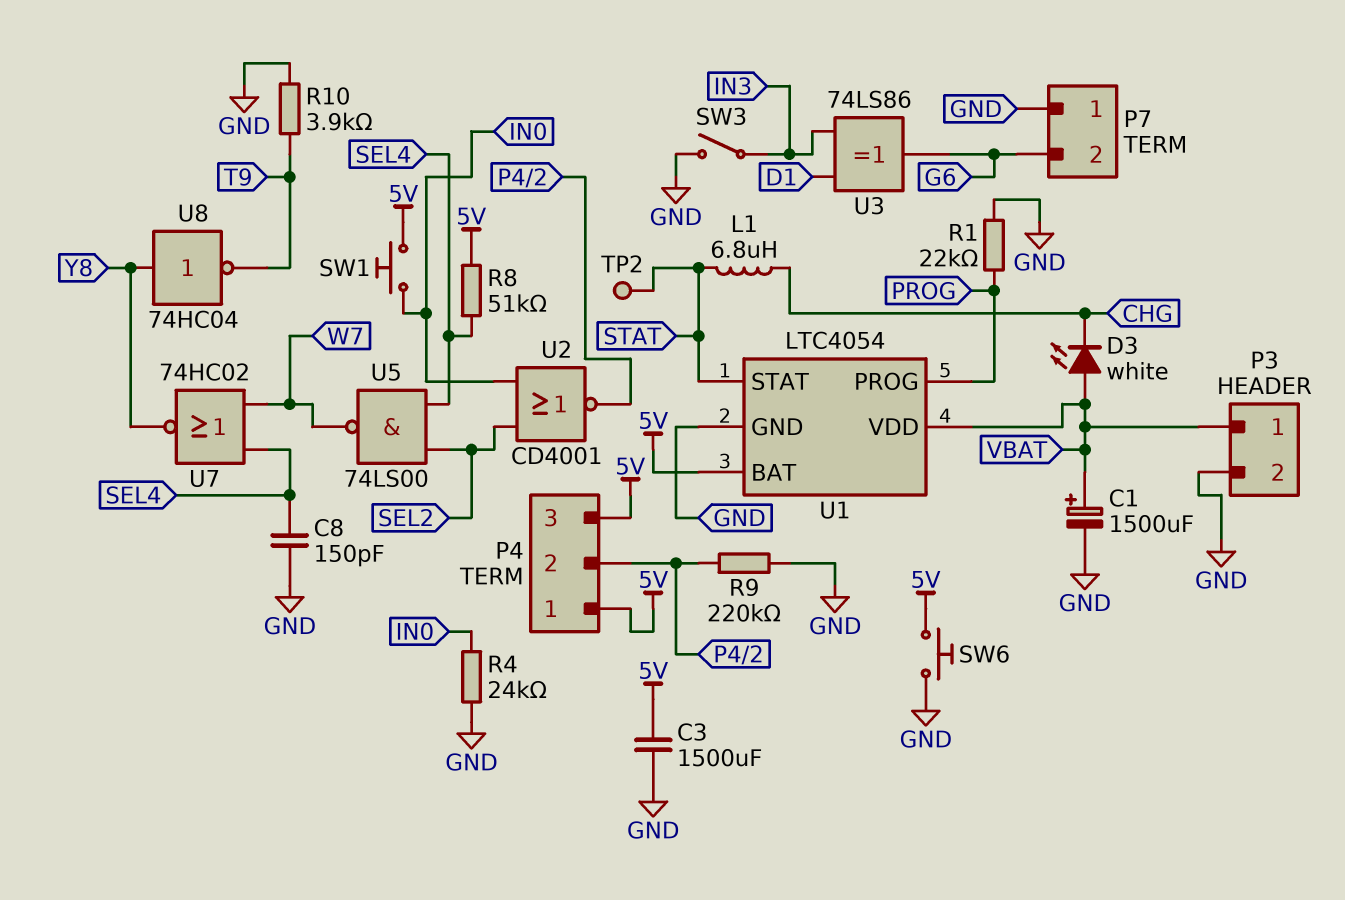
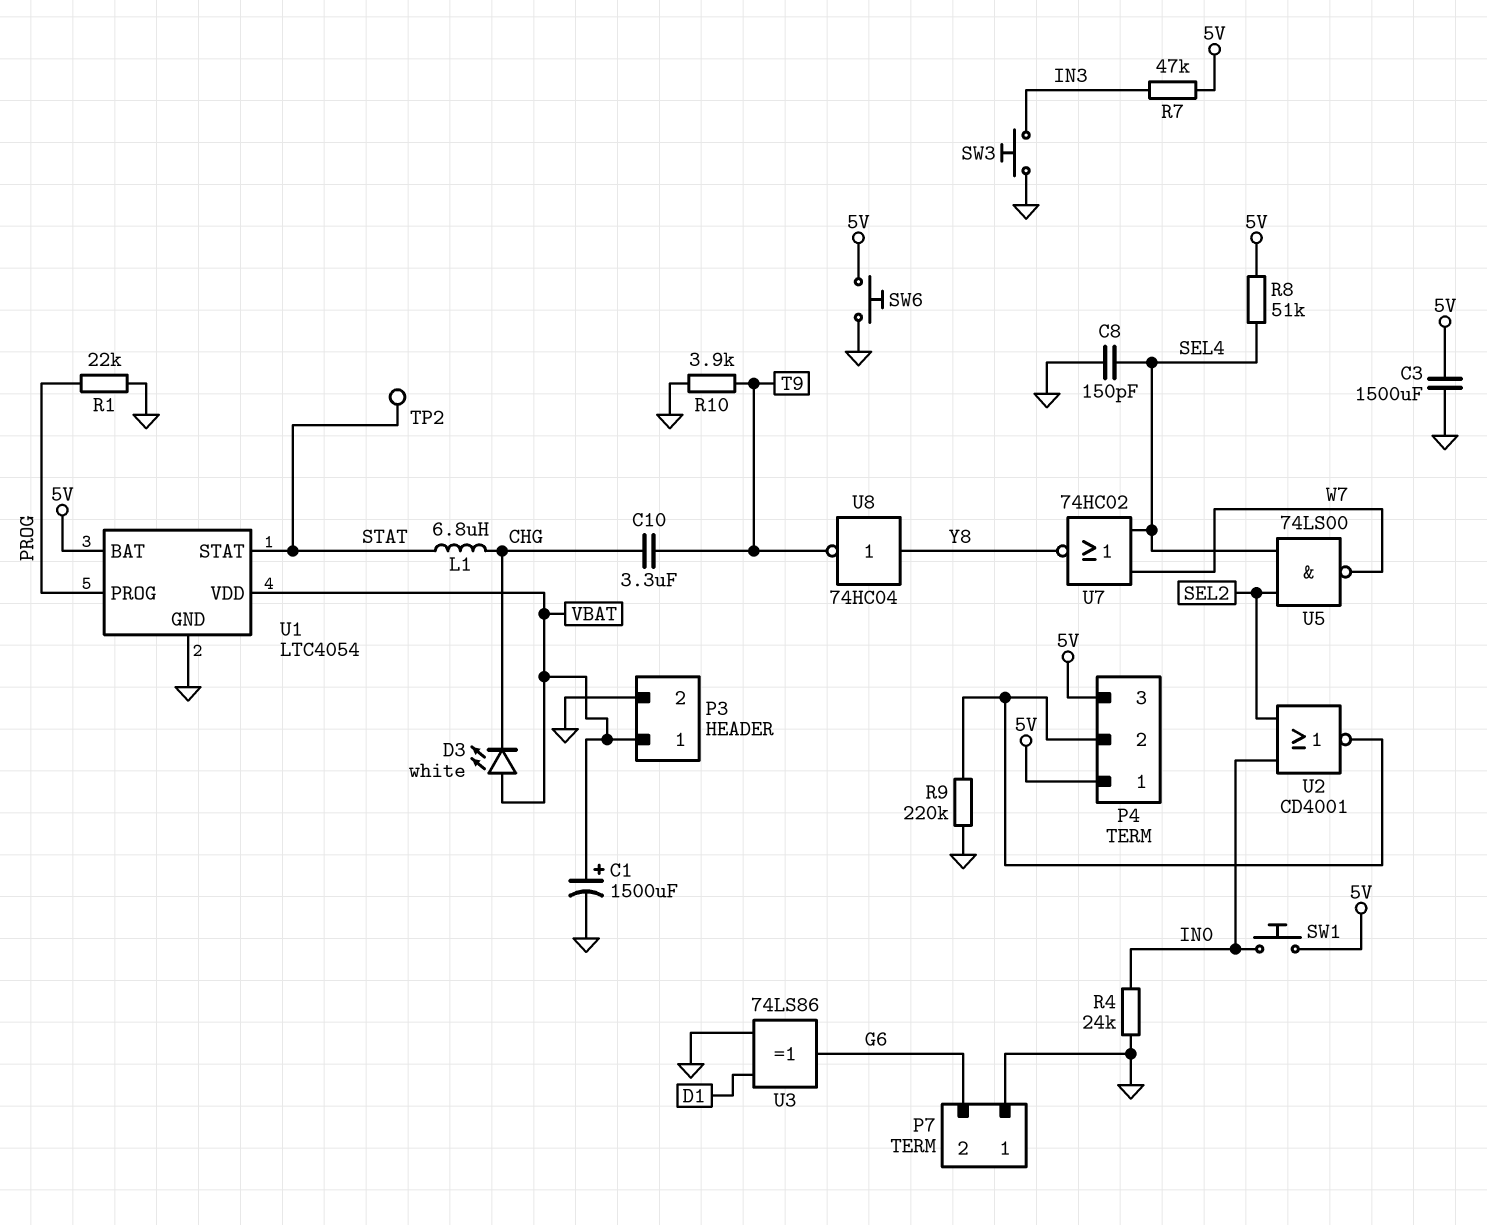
C10: none -> 3.3uF (CHG, T9)
R7: none -> 47k (5V, IN3)
SW3: switch (GND, IN3) -> button (GND, IN3)
U3: XOR 74LS86 (in D1, in IN3, out G6) -> XOR 74LS86 (in D1, in GND, out G6)

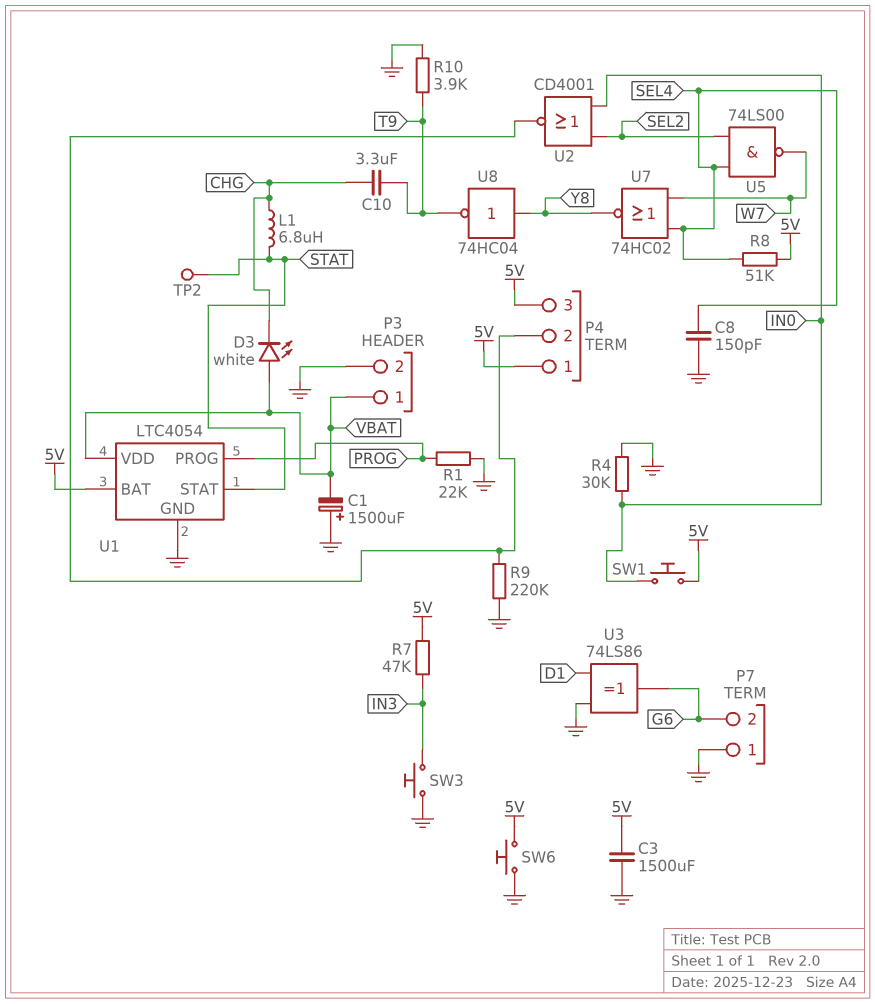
C1: 1500uF (plus VBAT, minus GND) -> 1500uF (plus GND, minus VBAT)
R4: 24k (GND, IN0) -> 30k (GND, IN0)

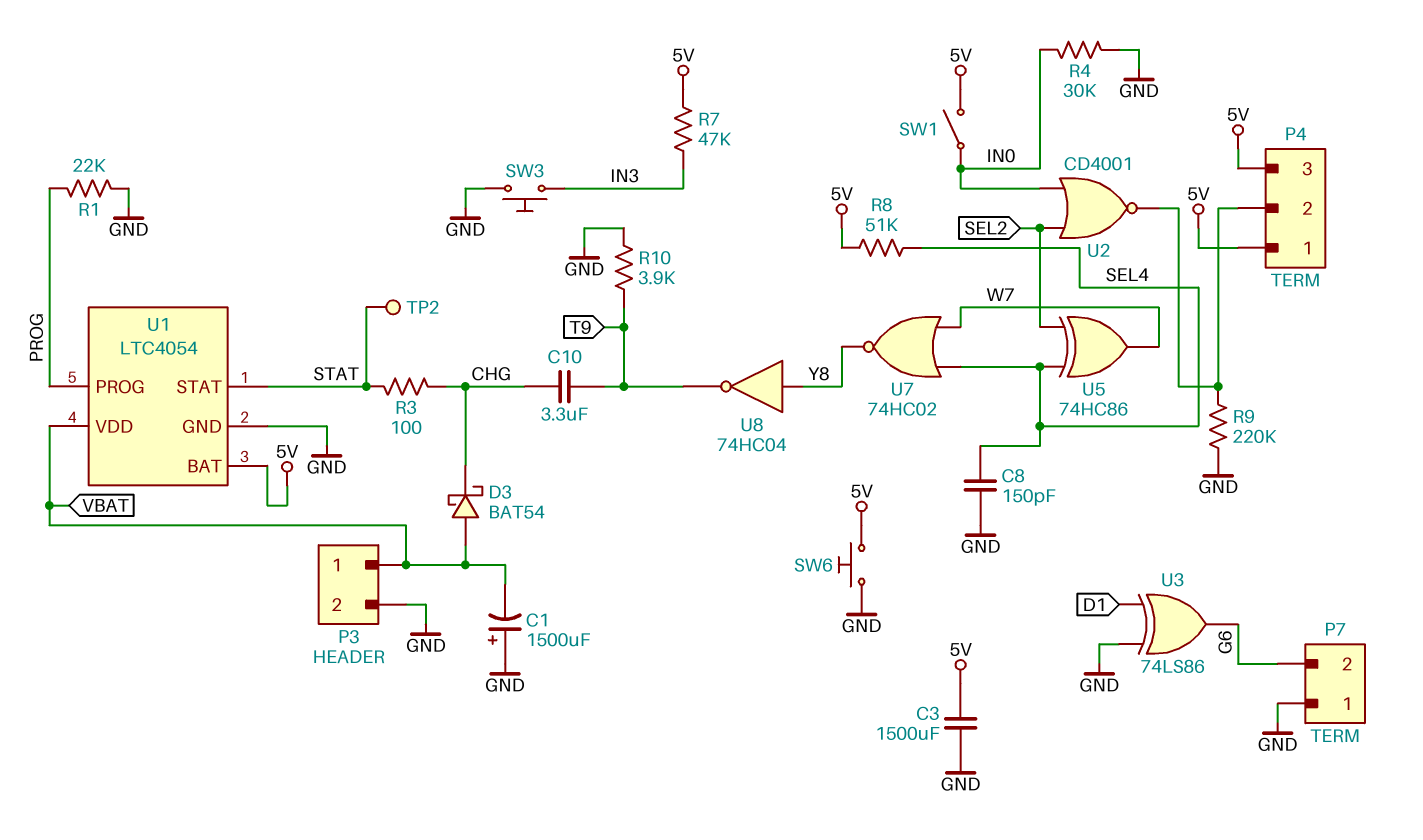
D3: LED white (A VBAT, K CHG) -> schottky BAT54 (A VBAT, K CHG)
L1: 6.8uH (CHG, STAT) -> none
R3: none -> 100 (CHG, STAT)
SW1: button (5V, IN0) -> switch (5V, IN0)
U5: NAND 74LS00 (in SEL2, in SEL4, out W7) -> XOR 74HC86 (in SEL2, in SEL4, out W7)

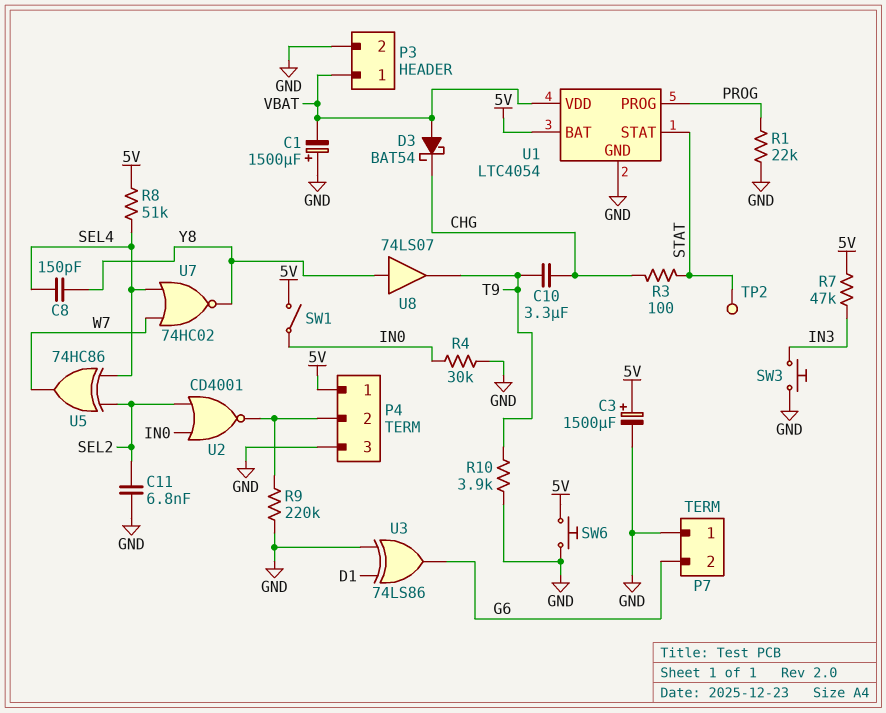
C3: 1500uF (5V, GND) -> 1500uF (plus 5V, minus GND)
C8: 150pF (GND, SEL4) -> 150pF (SEL4, Y8)
C11: none -> 6.8nF (GND, SEL2)
P4 pin 3: 5V -> GND
U8: NOT 74HC04 (in Y8, out T9) -> buffer 74LS07 (in Y8, out T9)

